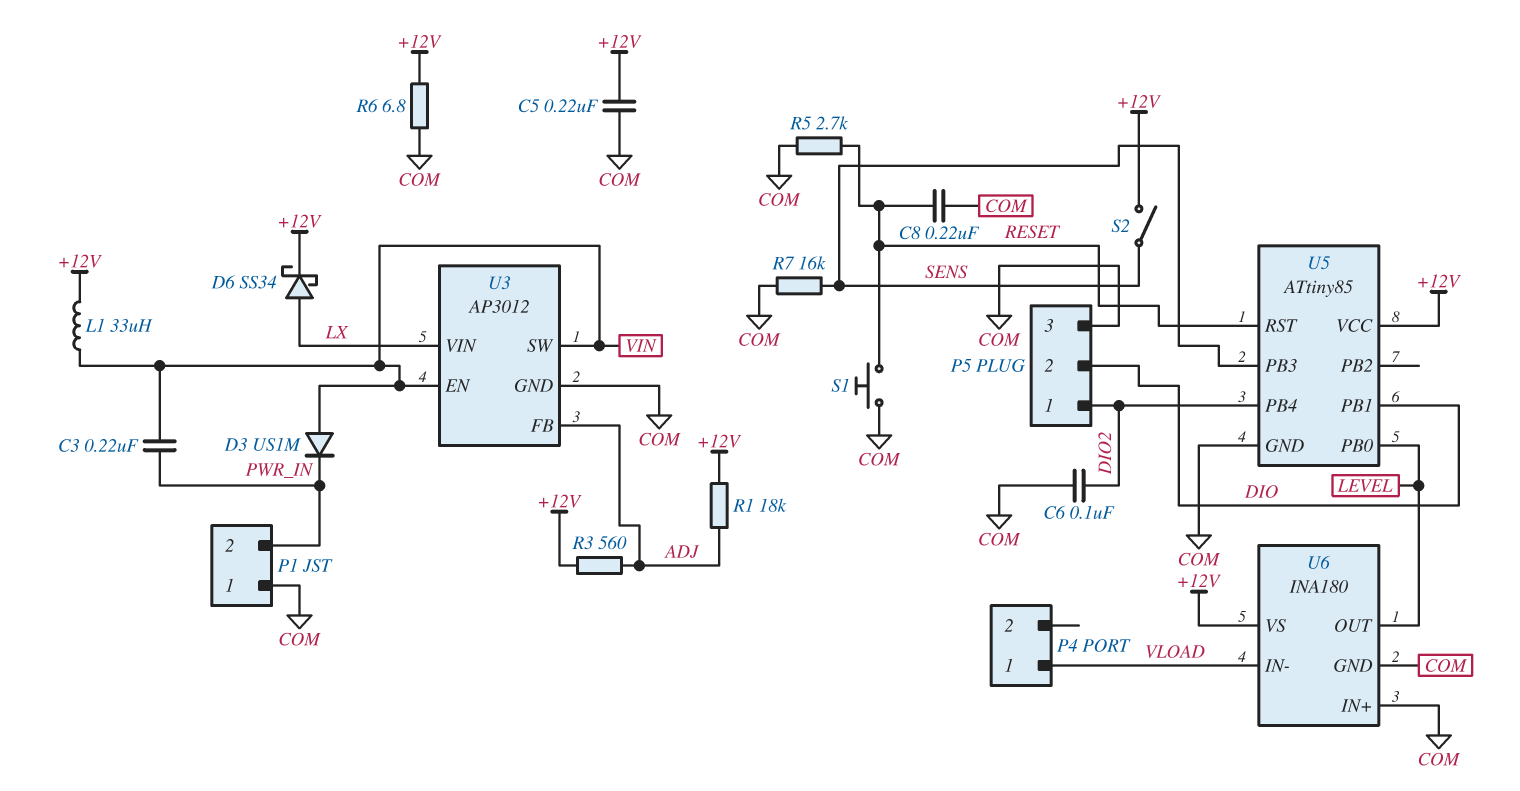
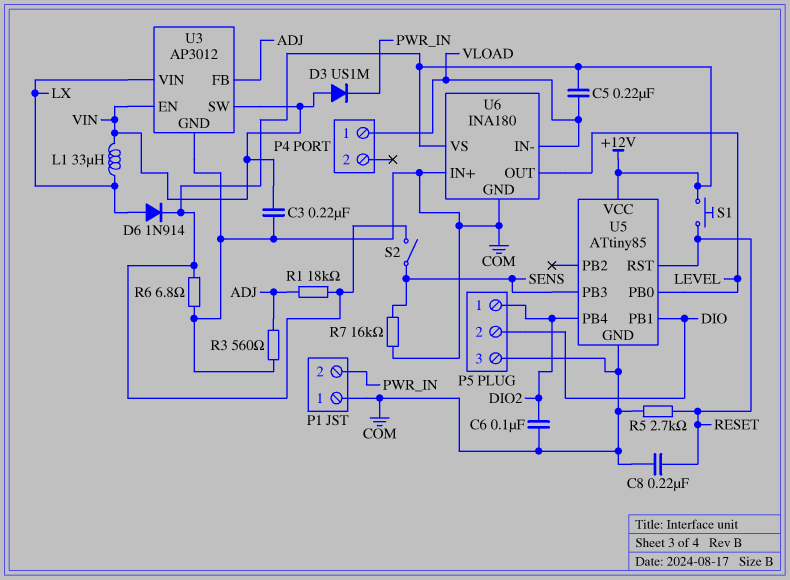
C3: 220nF (PWR_IN, VIN) -> 220nF (COM, VIN)
C5: 220nF (+12V, COM) -> 220nF (+12V, VLOAD)
D6: schottky SS34 (A LX, K +12V) -> diode 1N914 (A LX, K +12V)
L1: 33uH (+12V, VIN) -> 33uH (LX, VIN)
R3: 560 (+12V, ADJ) -> 560 (ADJ, COM)
S1: button (COM, RESET) -> button (+12V, RESET)

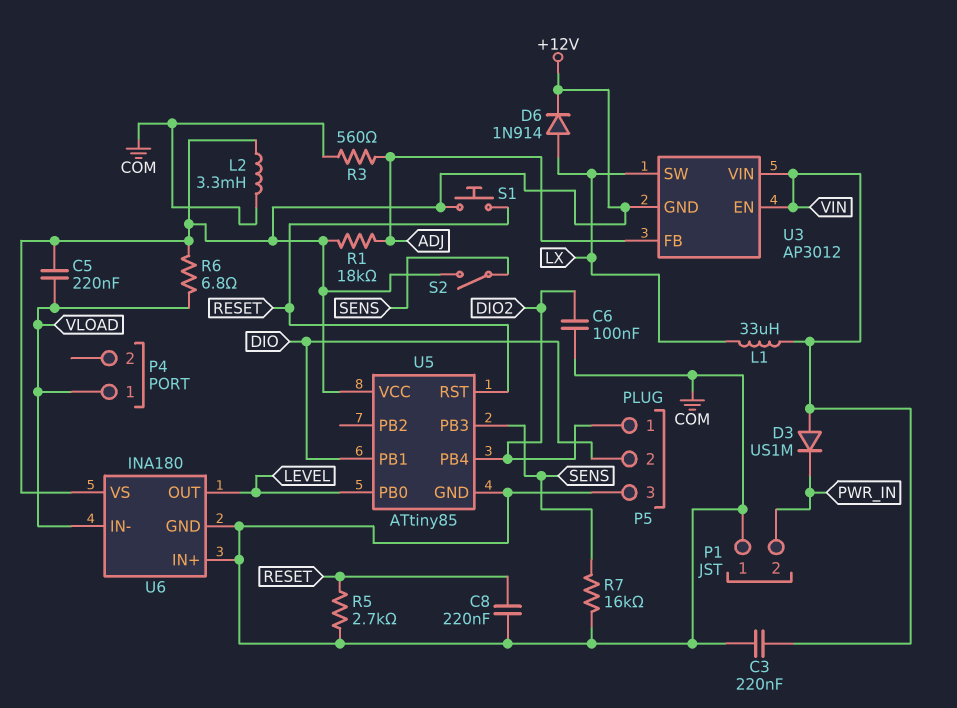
L2: none -> 3.3mH (+12V, COM)
R6: 6.8 (+12V, COM) -> 6.8 (+12V, VLOAD)
U3 pin GND: COM -> +12V
U3 pin SW: VIN -> LX
U3 pin VIN: LX -> VIN

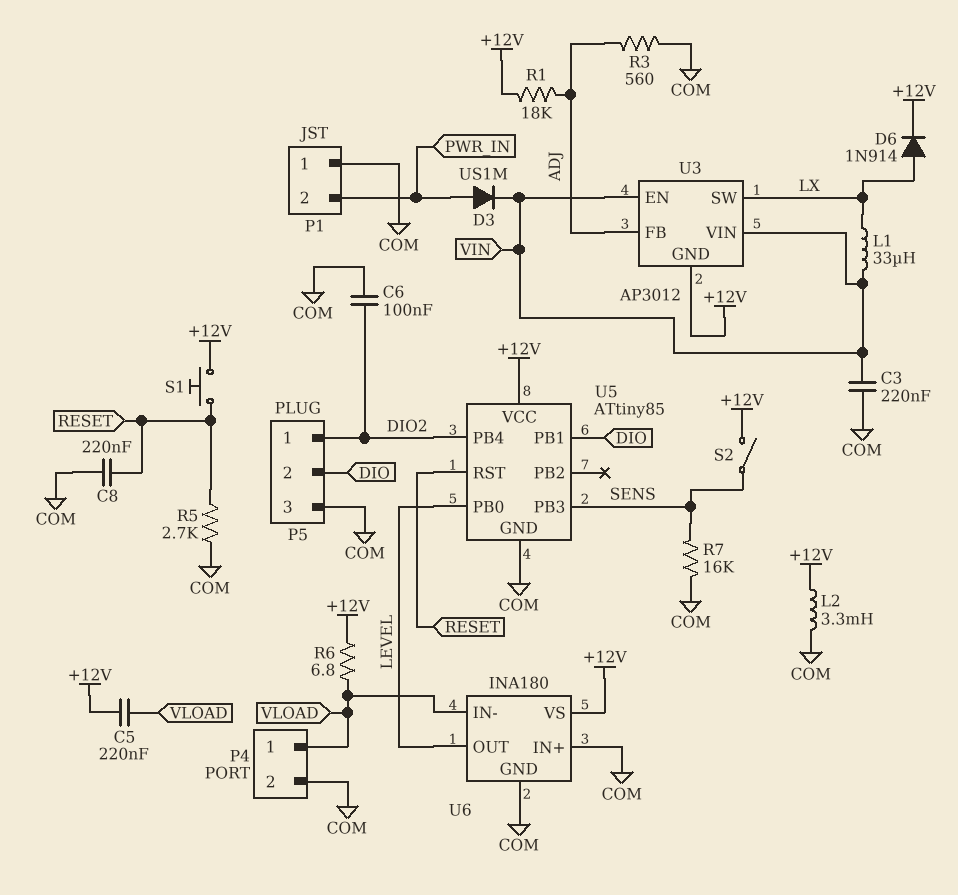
D3: diode US1M (A VIN, K PWR_IN) -> diode US1M (A PWR_IN, K VIN)
P4 pin 2: none -> COM

